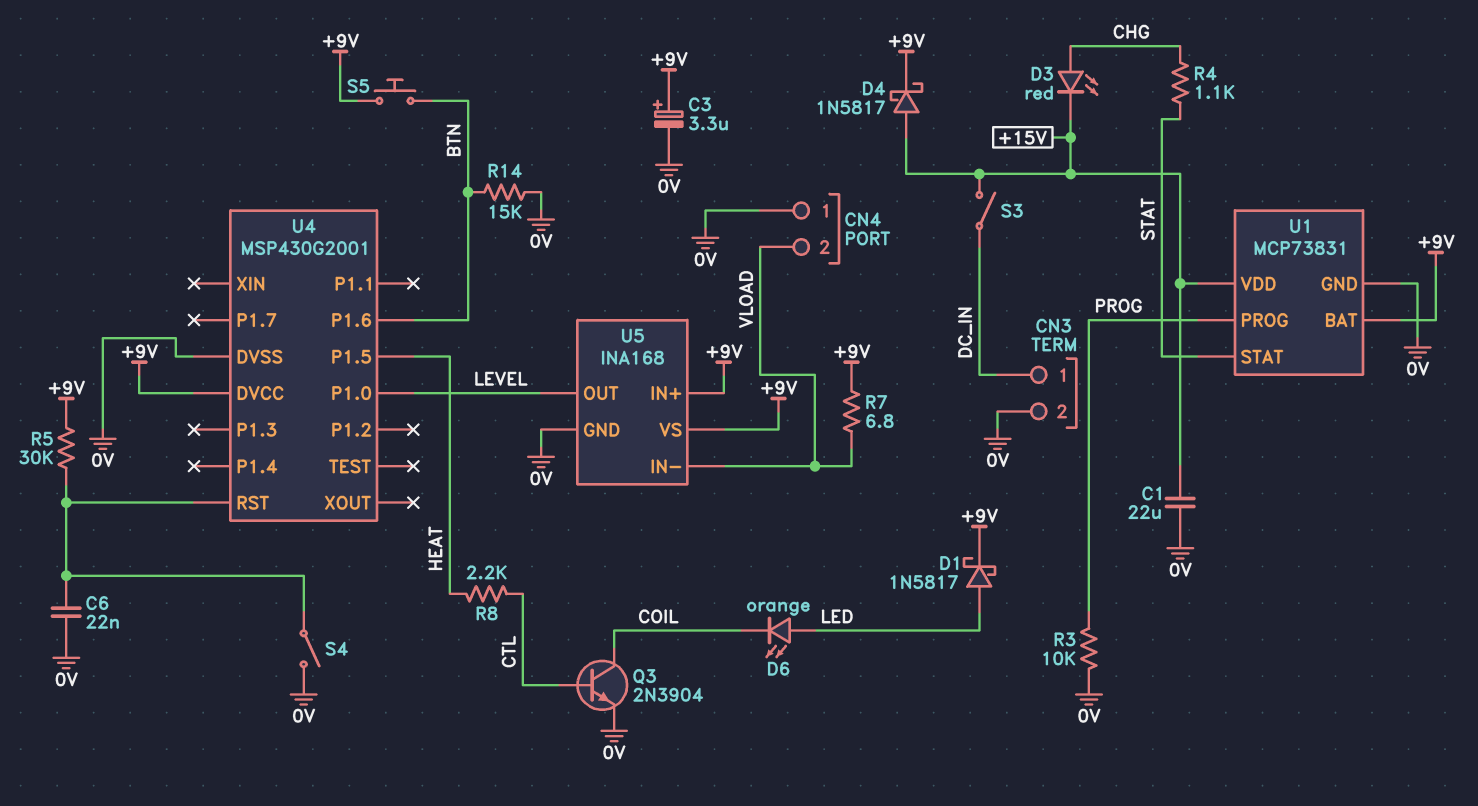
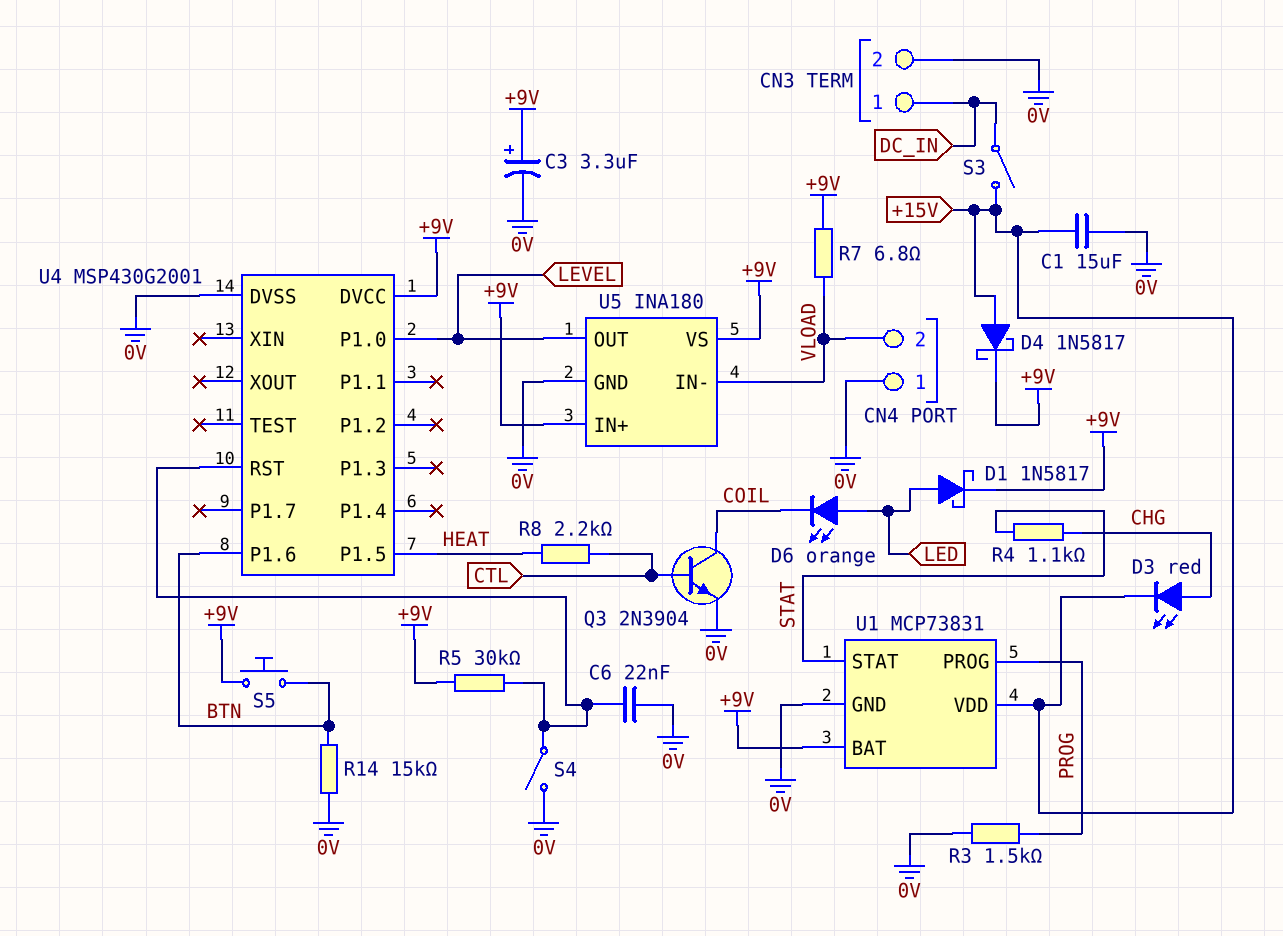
C1: 22uF (+15V, 0V) -> 15uF (+15V, 0V)
R3: 10k (0V, PROG) -> 1.5k (0V, PROG)
U5: INA168 -> INA180

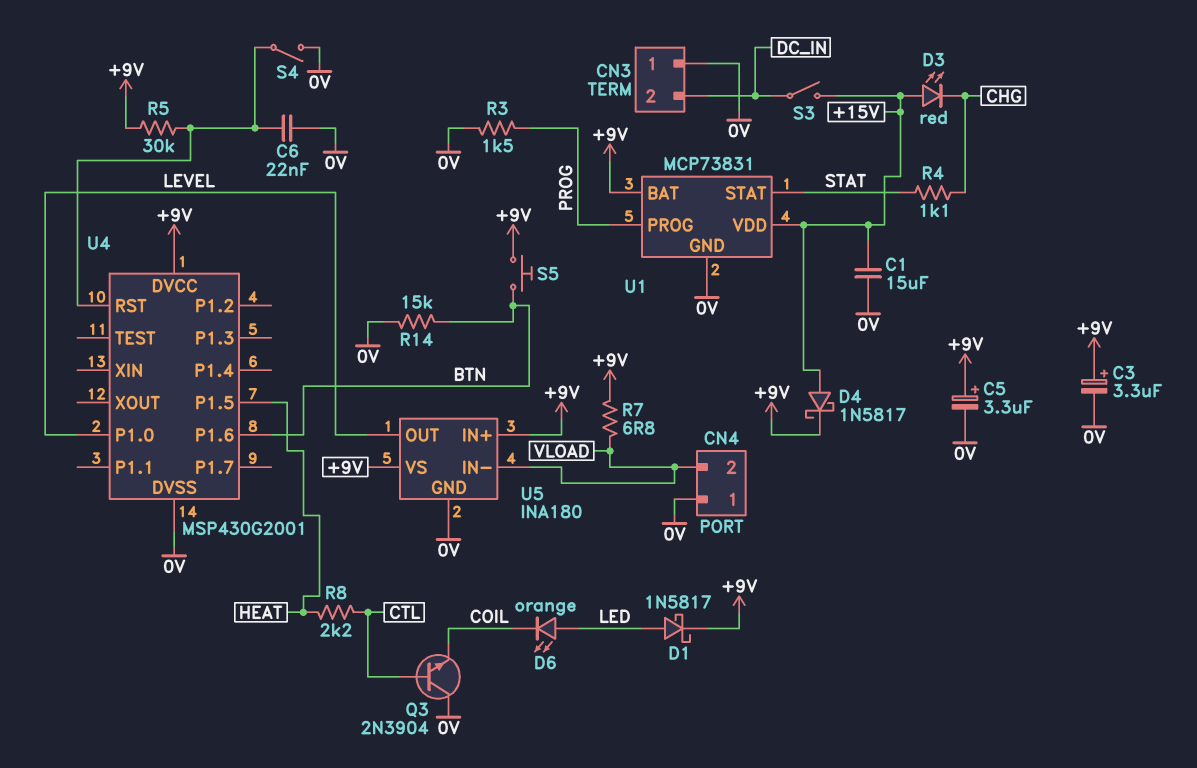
C5: none -> 3.3uF (plus +9V, minus 0V)
CN3 pin 1: DC_IN -> 0V
CN3 pin 2: 0V -> DC_IN
D3: LED red (A CHG, K +15V) -> LED red (A +15V, K CHG)
Q3: NPN 2N3904 (B CTL, C COIL, E 0V) -> NPN 2N3904 (B CTL, C 0V, E COIL)

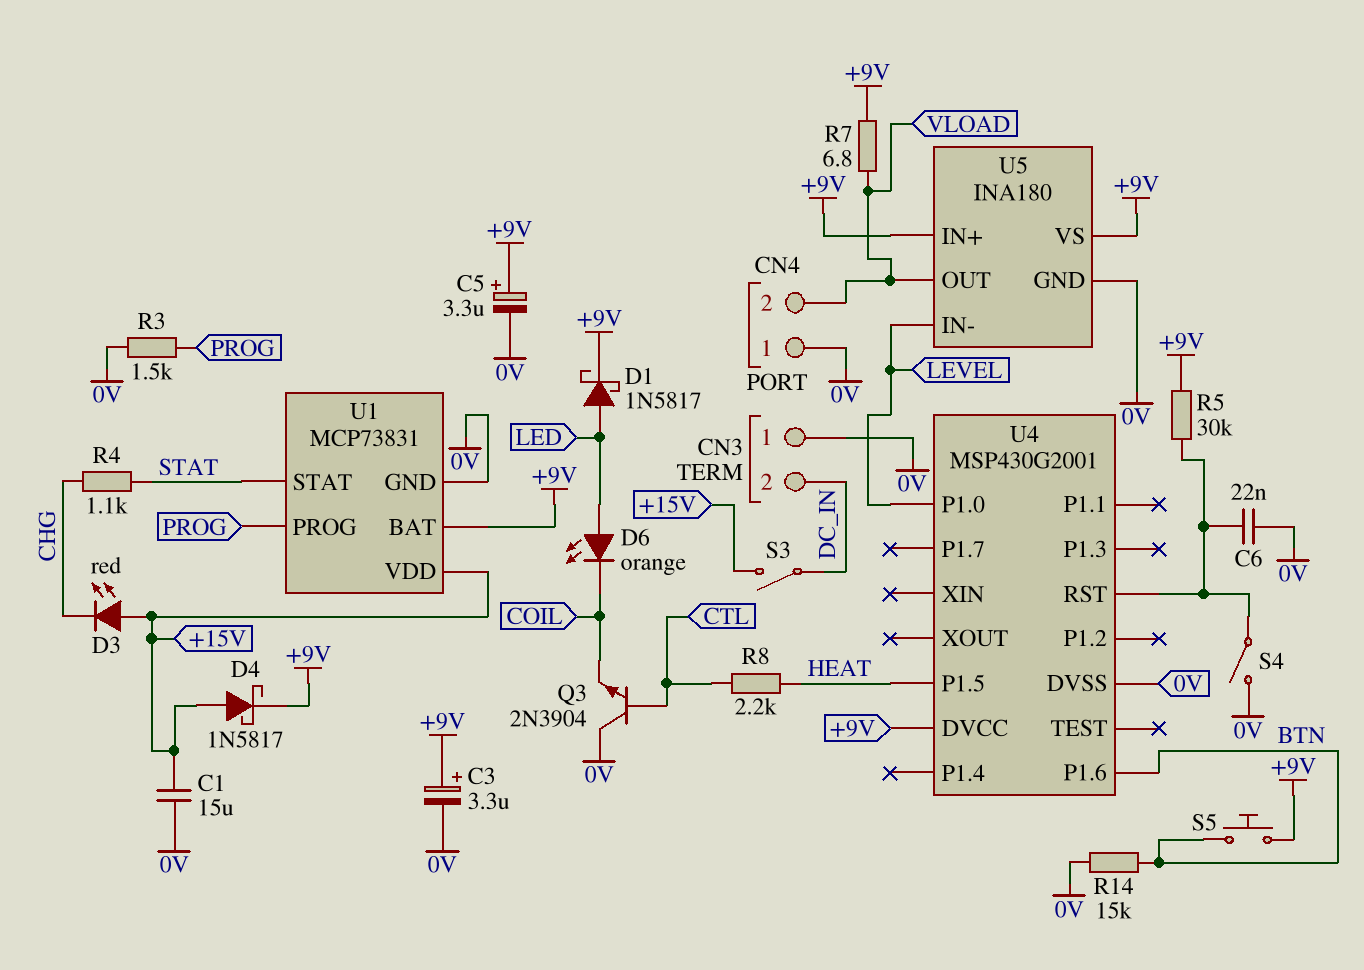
U5 pin IN-: VLOAD -> LEVEL
U5 pin OUT: LEVEL -> VLOAD

